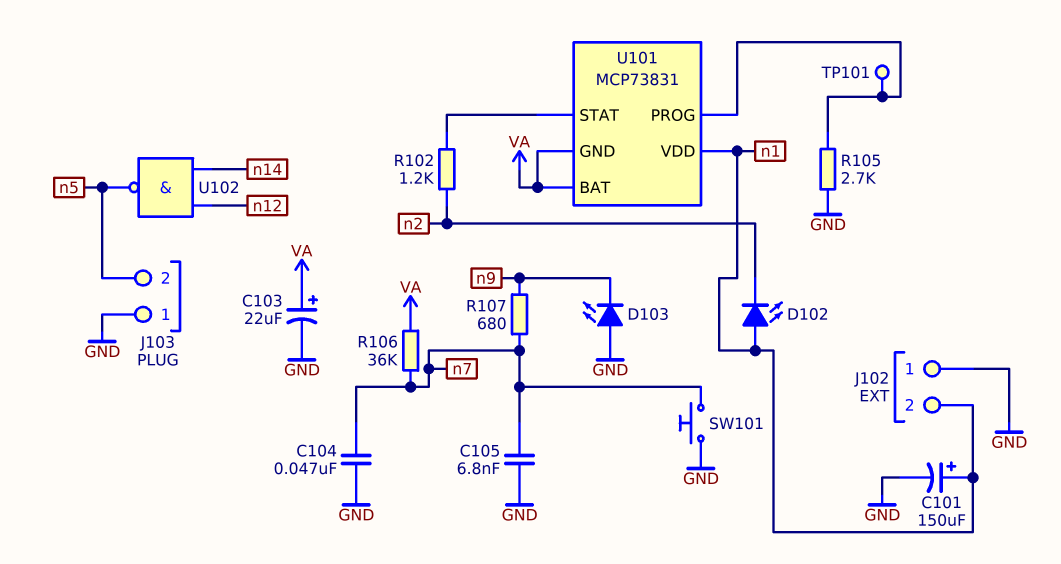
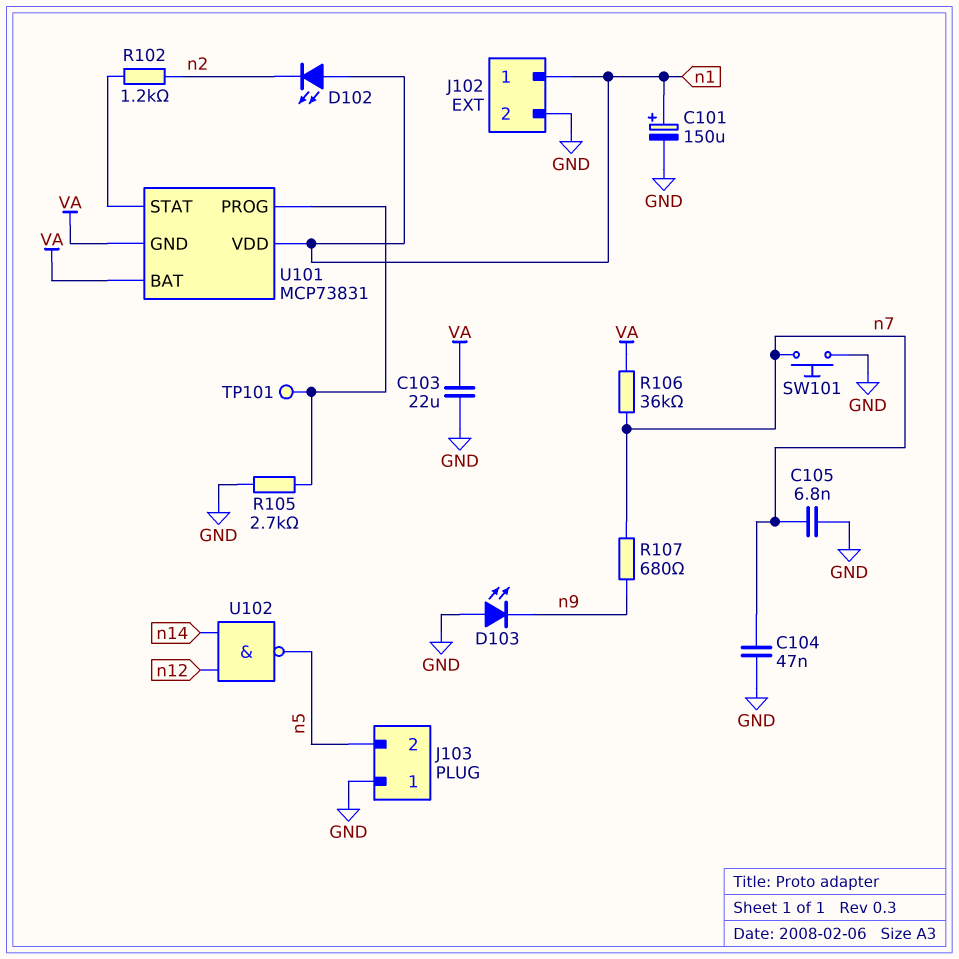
C103: 22uF (plus VA, minus GND) -> 22uF (GND, VA)
J102 pin 1: GND -> n1
J102 pin 2: n1 -> GND

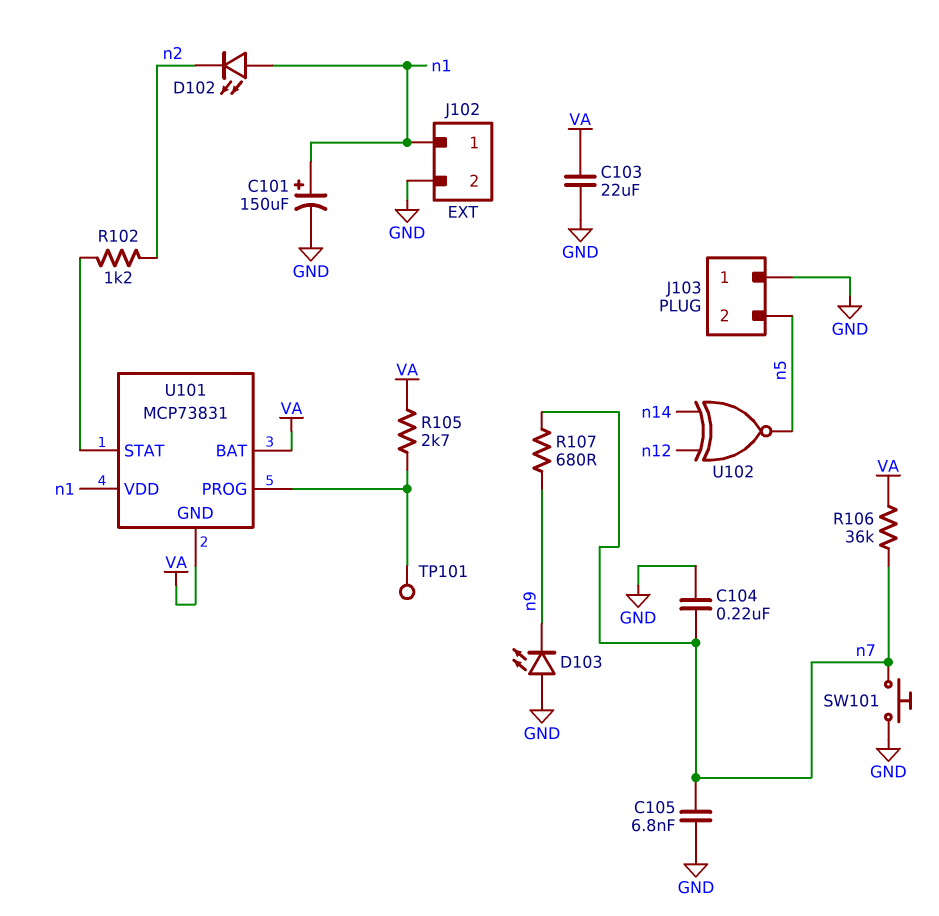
C104: 47nF (GND, n7) -> 220nF (GND, n7)
R105: 2.7k (GND, U101/PROG) -> 2.7k (U101/PROG, VA)
U102: NAND (in n12, in n14, out n5) -> XNOR (in n12, in n14, out n5)

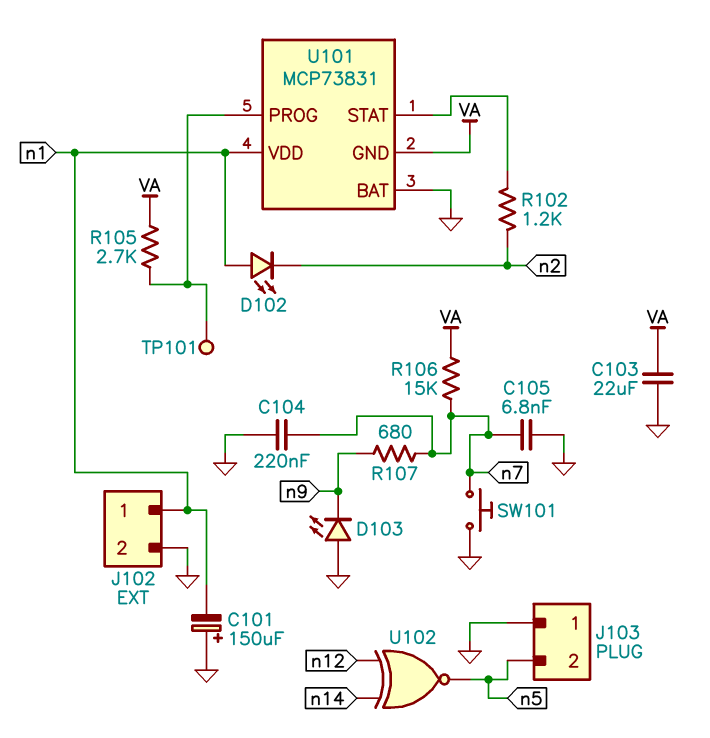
C101: 150uF (plus n1, minus GND) -> 150uF (plus GND, minus n1)
R106: 36k (VA, n7) -> 15k (VA, n7)
U101 pin BAT: VA -> GND

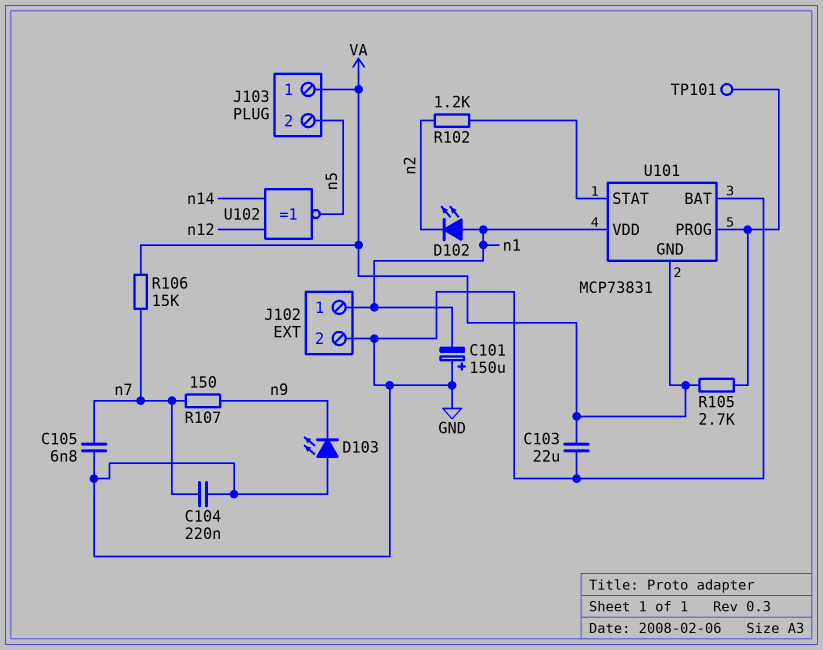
J103 pin 1: GND -> VA
R107: 680 (n7, n9) -> 150 (n7, n9)
SW101: button (GND, n7) -> none

